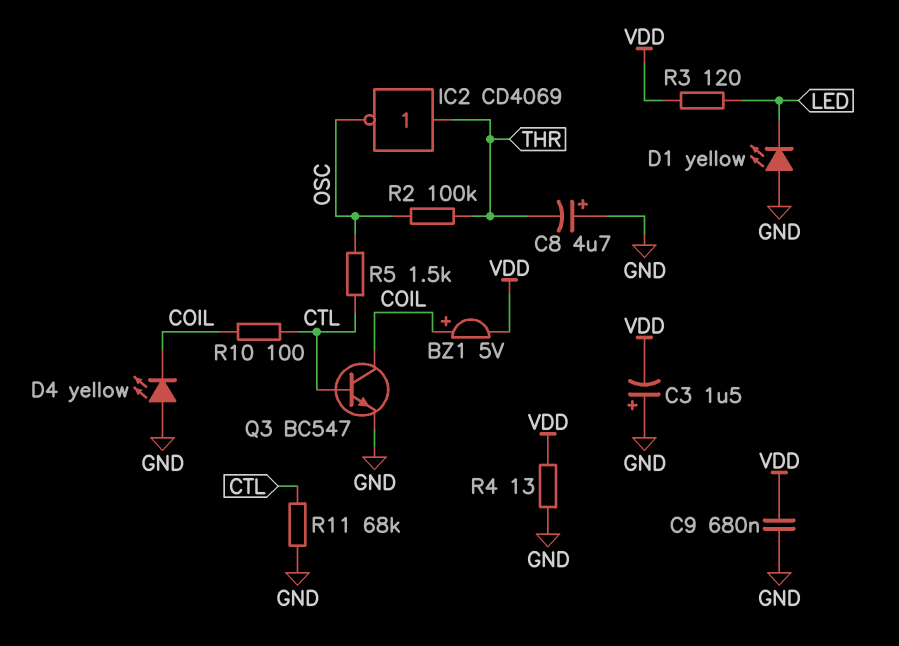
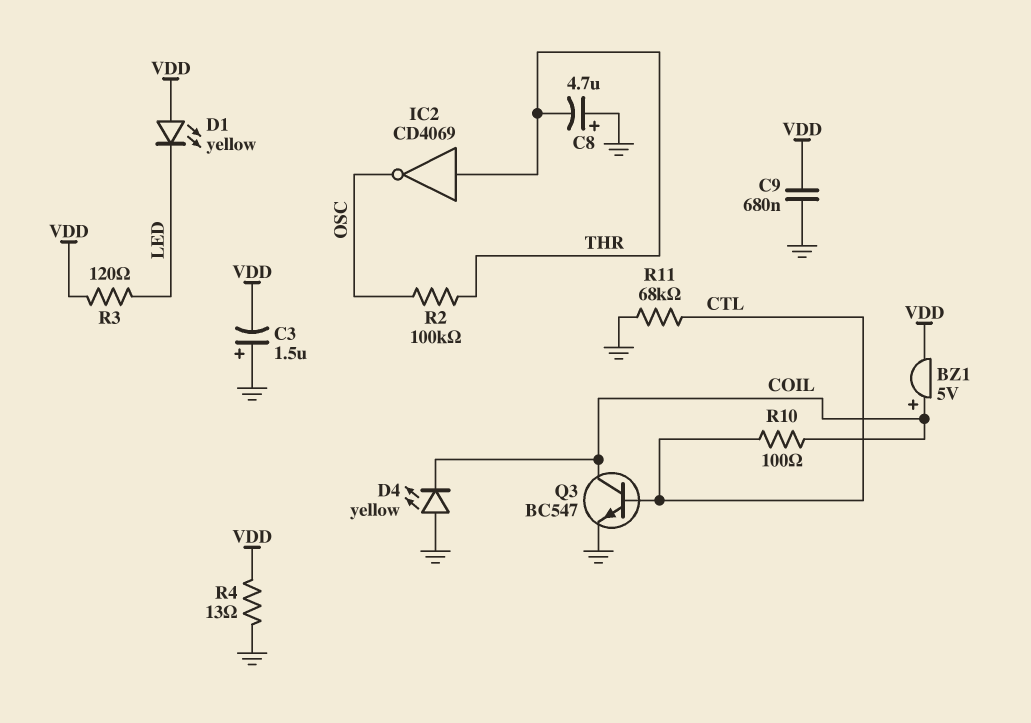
D1: LED yellow (A GND, K LED) -> LED yellow (A VDD, K LED)
R5: 1.5k (CTL, OSC) -> none

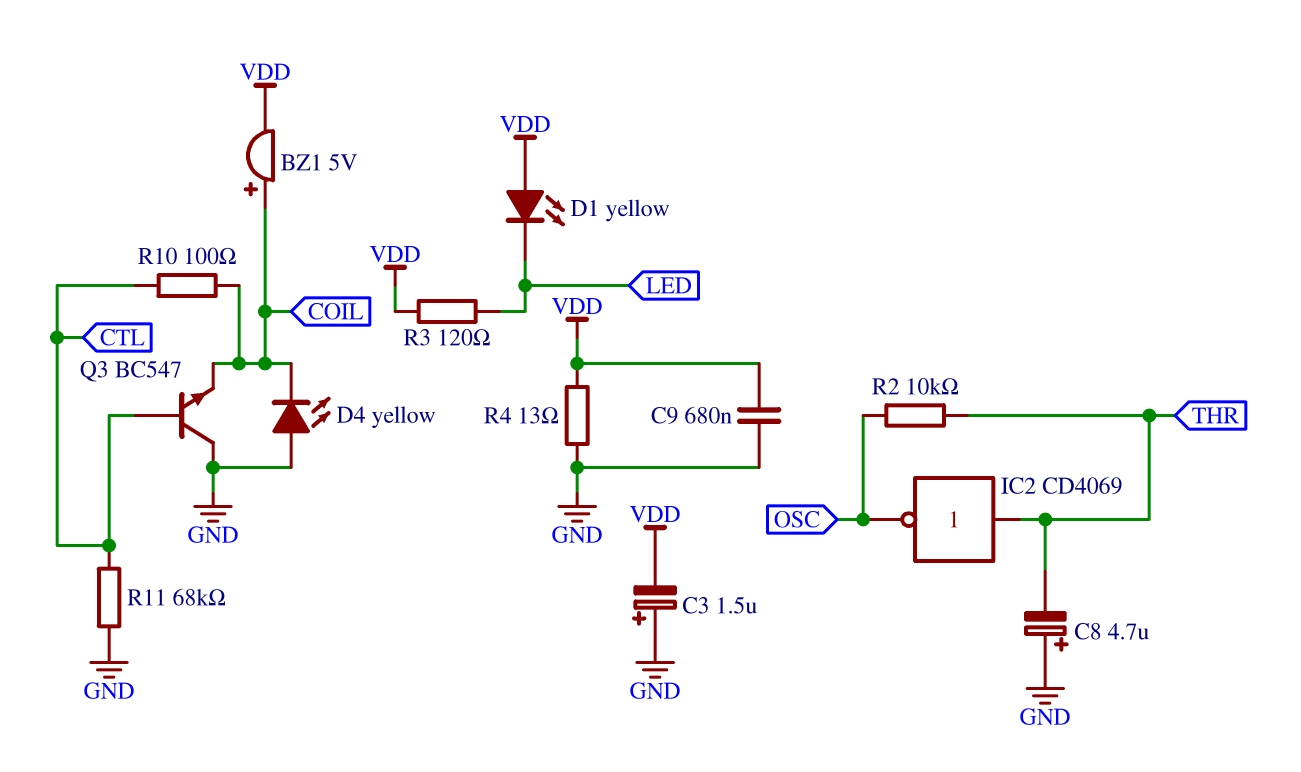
Q3: NPN BC547 (B CTL, C COIL, E GND) -> NPN BC547 (B CTL, C GND, E COIL)
R2: 100k (OSC, THR) -> 10k (OSC, THR)

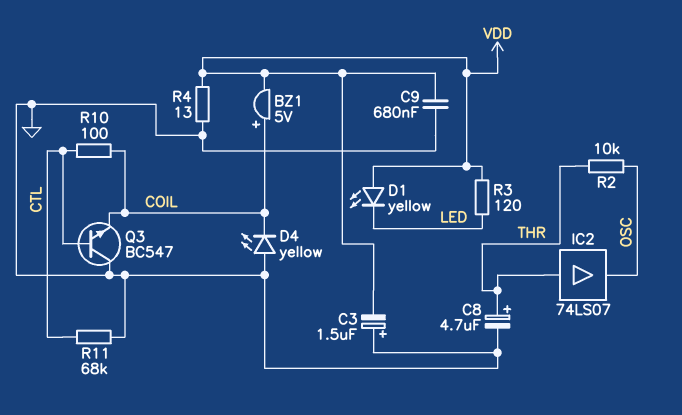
C8: 4.7uF (plus GND, minus THR) -> 4.7uF (plus THR, minus GND)
IC2: NOT CD4069 (in THR, out OSC) -> buffer 74LS07 (in THR, out OSC)

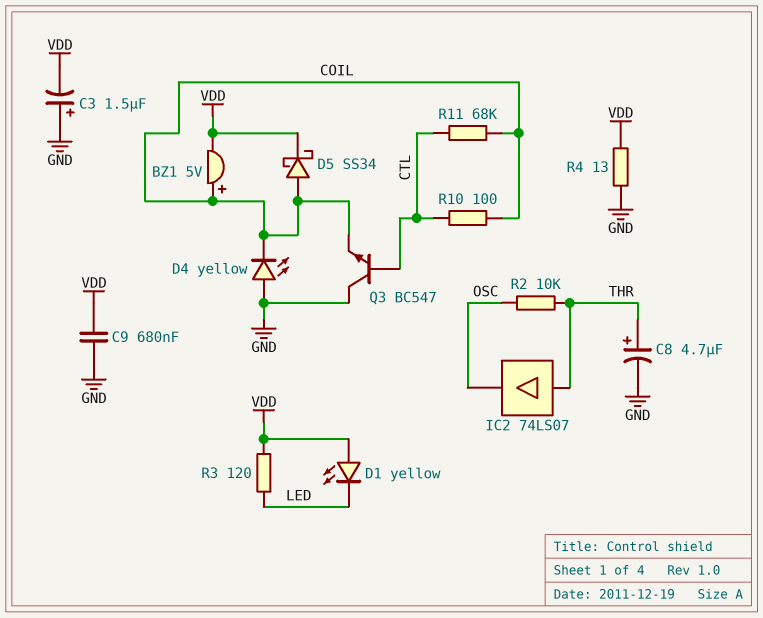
D5: none -> schottky SS34 (A COIL, K VDD)
R11: 68k (CTL, GND) -> 68k (COIL, CTL)

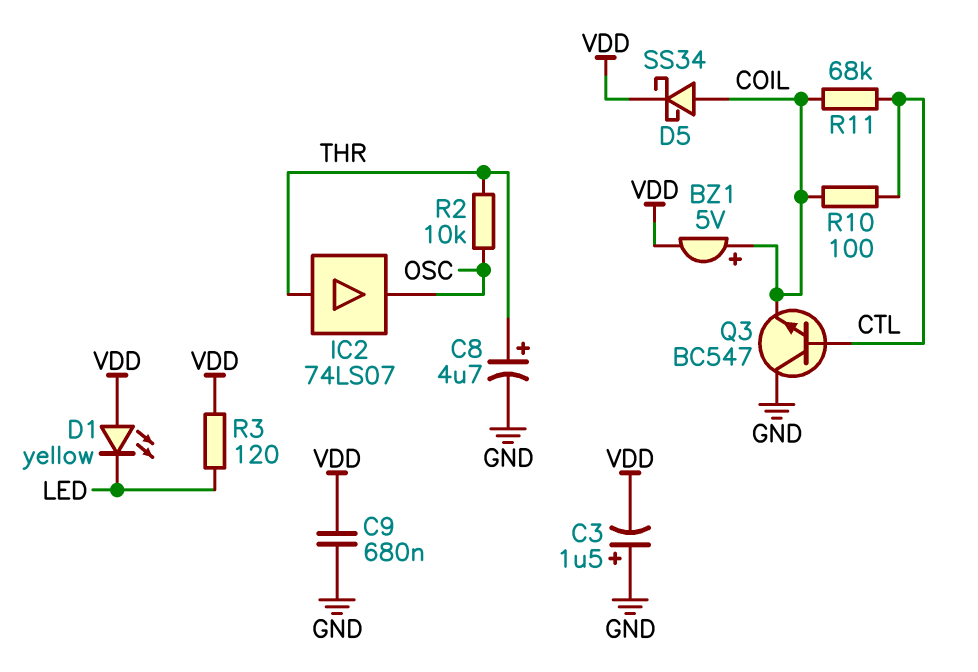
D4: LED yellow (A GND, K COIL) -> none
R4: 13 (GND, VDD) -> none

